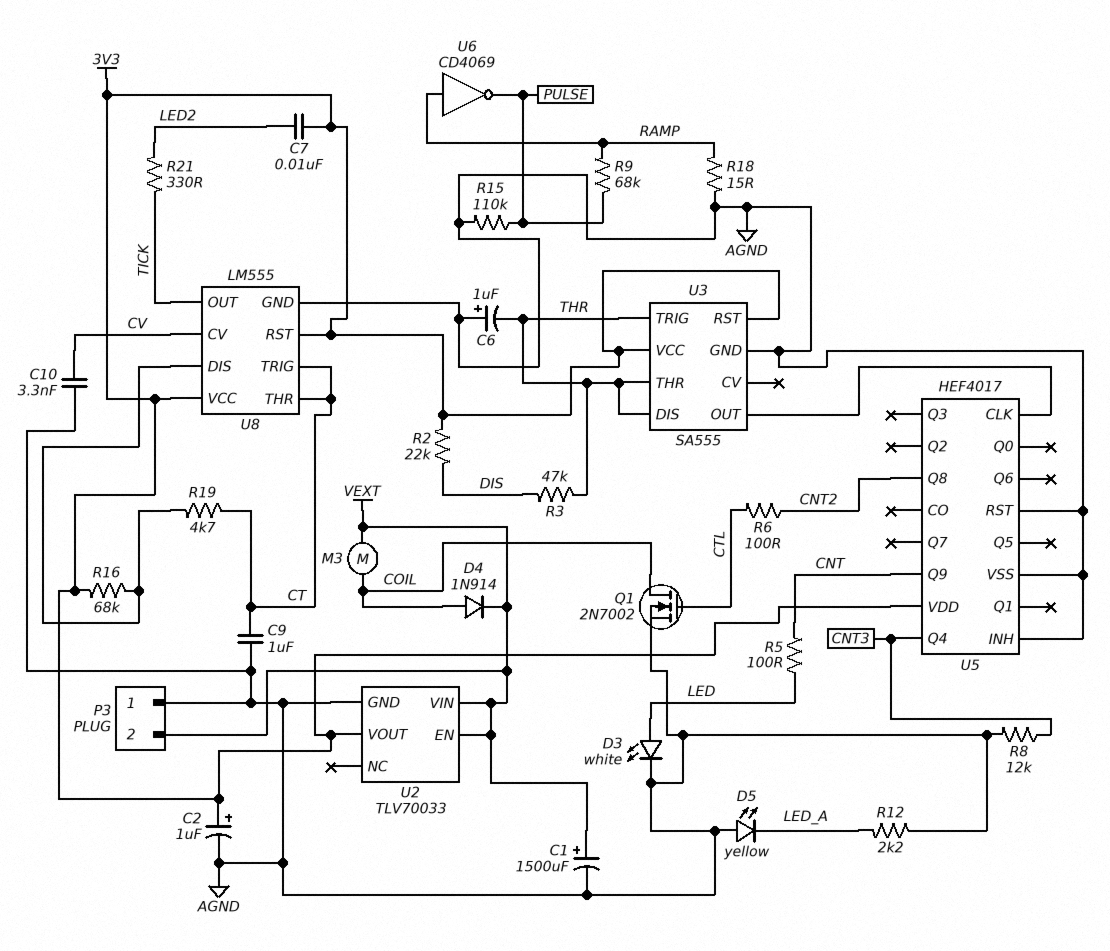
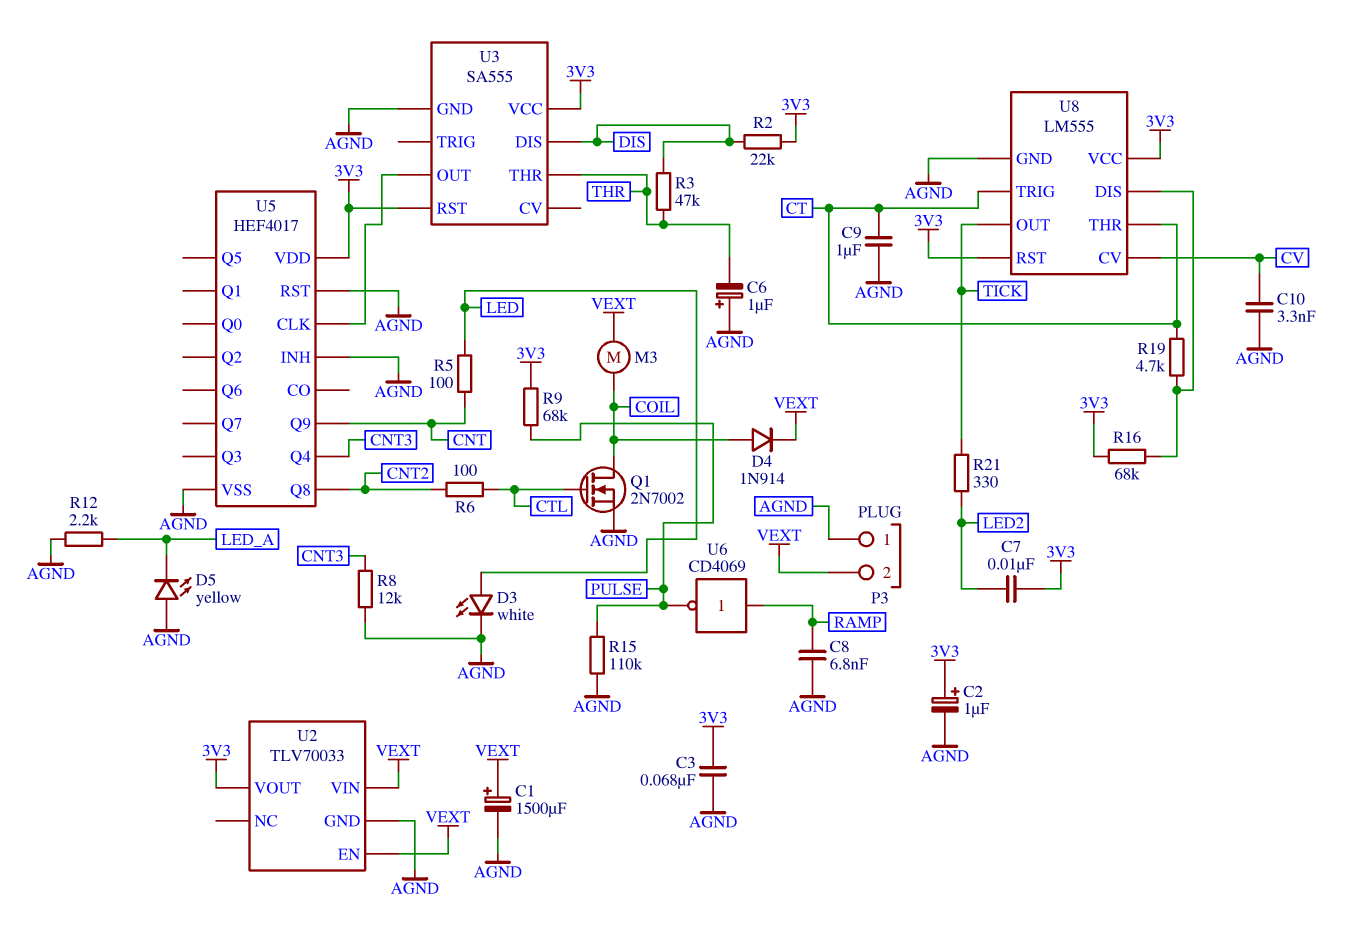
C3: none -> 68nF (3V3, AGND)
C8: none -> 6.8nF (AGND, RAMP)
R9: 68k (PULSE, RAMP) -> 68k (3V3, PULSE)
R18: 15 (AGND, RAMP) -> none
U3 pin DIS: THR -> DIS
U3 pin TRIG: THR -> none

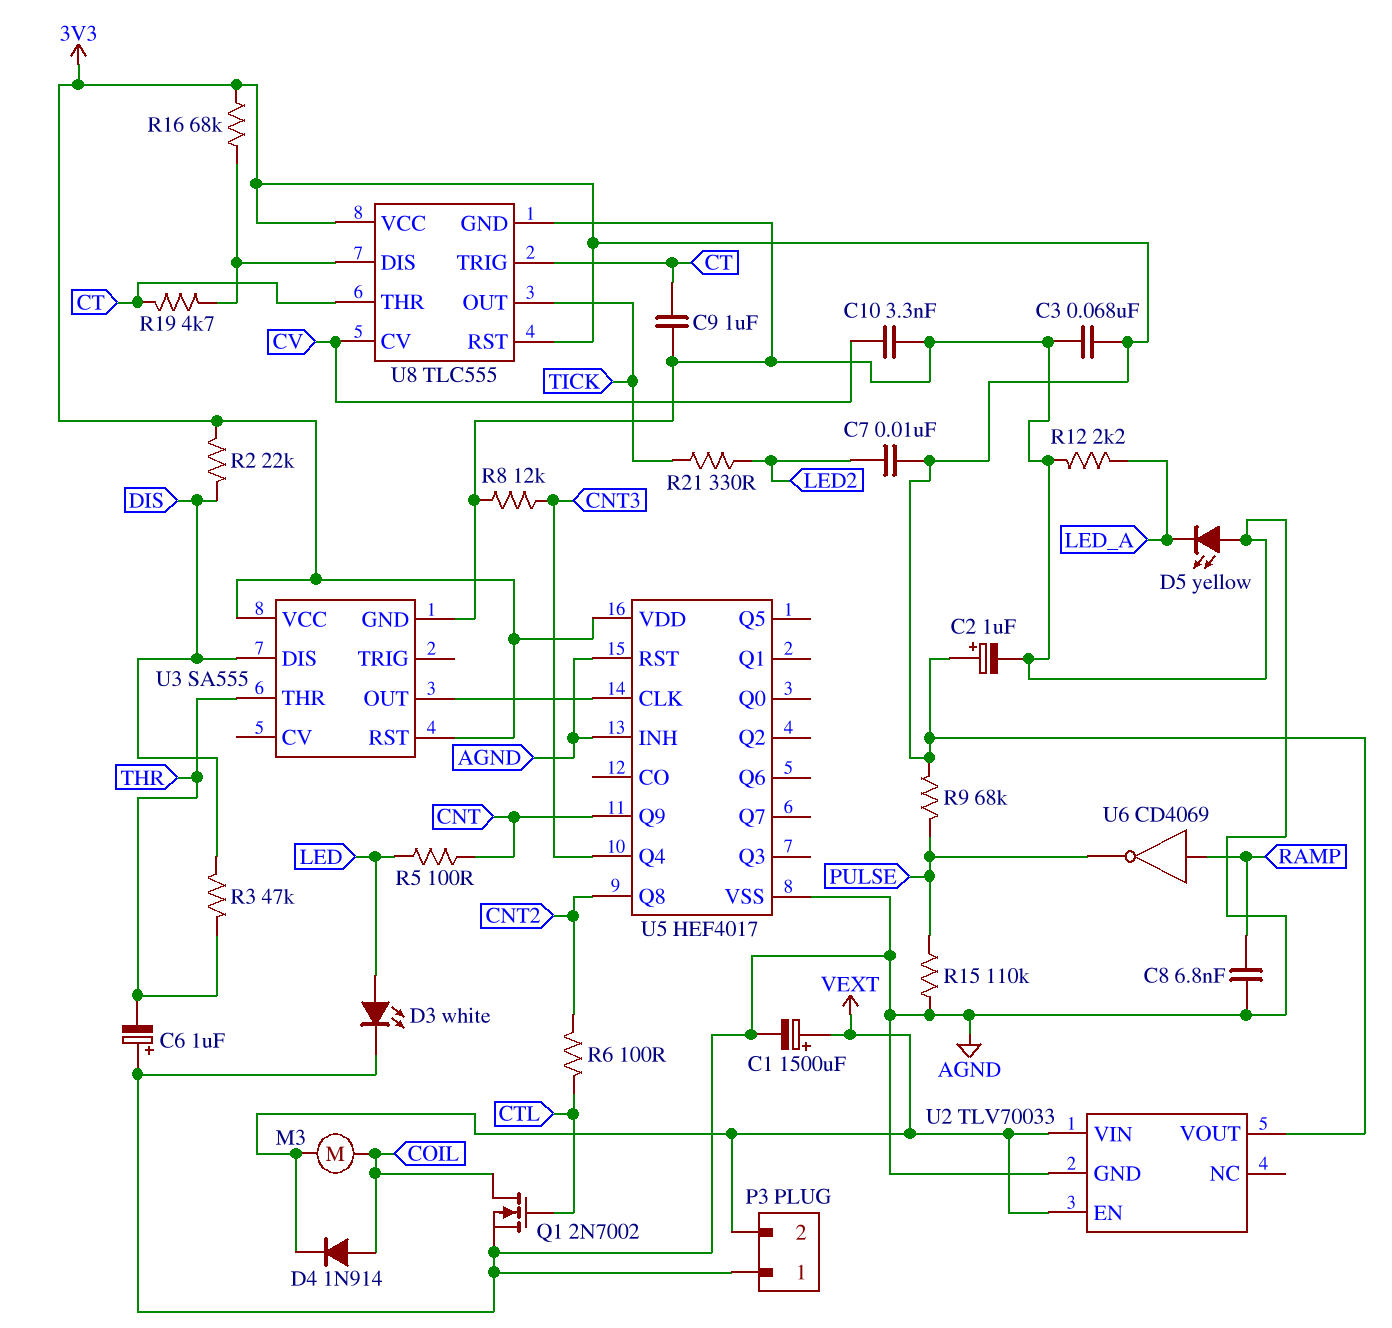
U8: LM555 -> TLC555

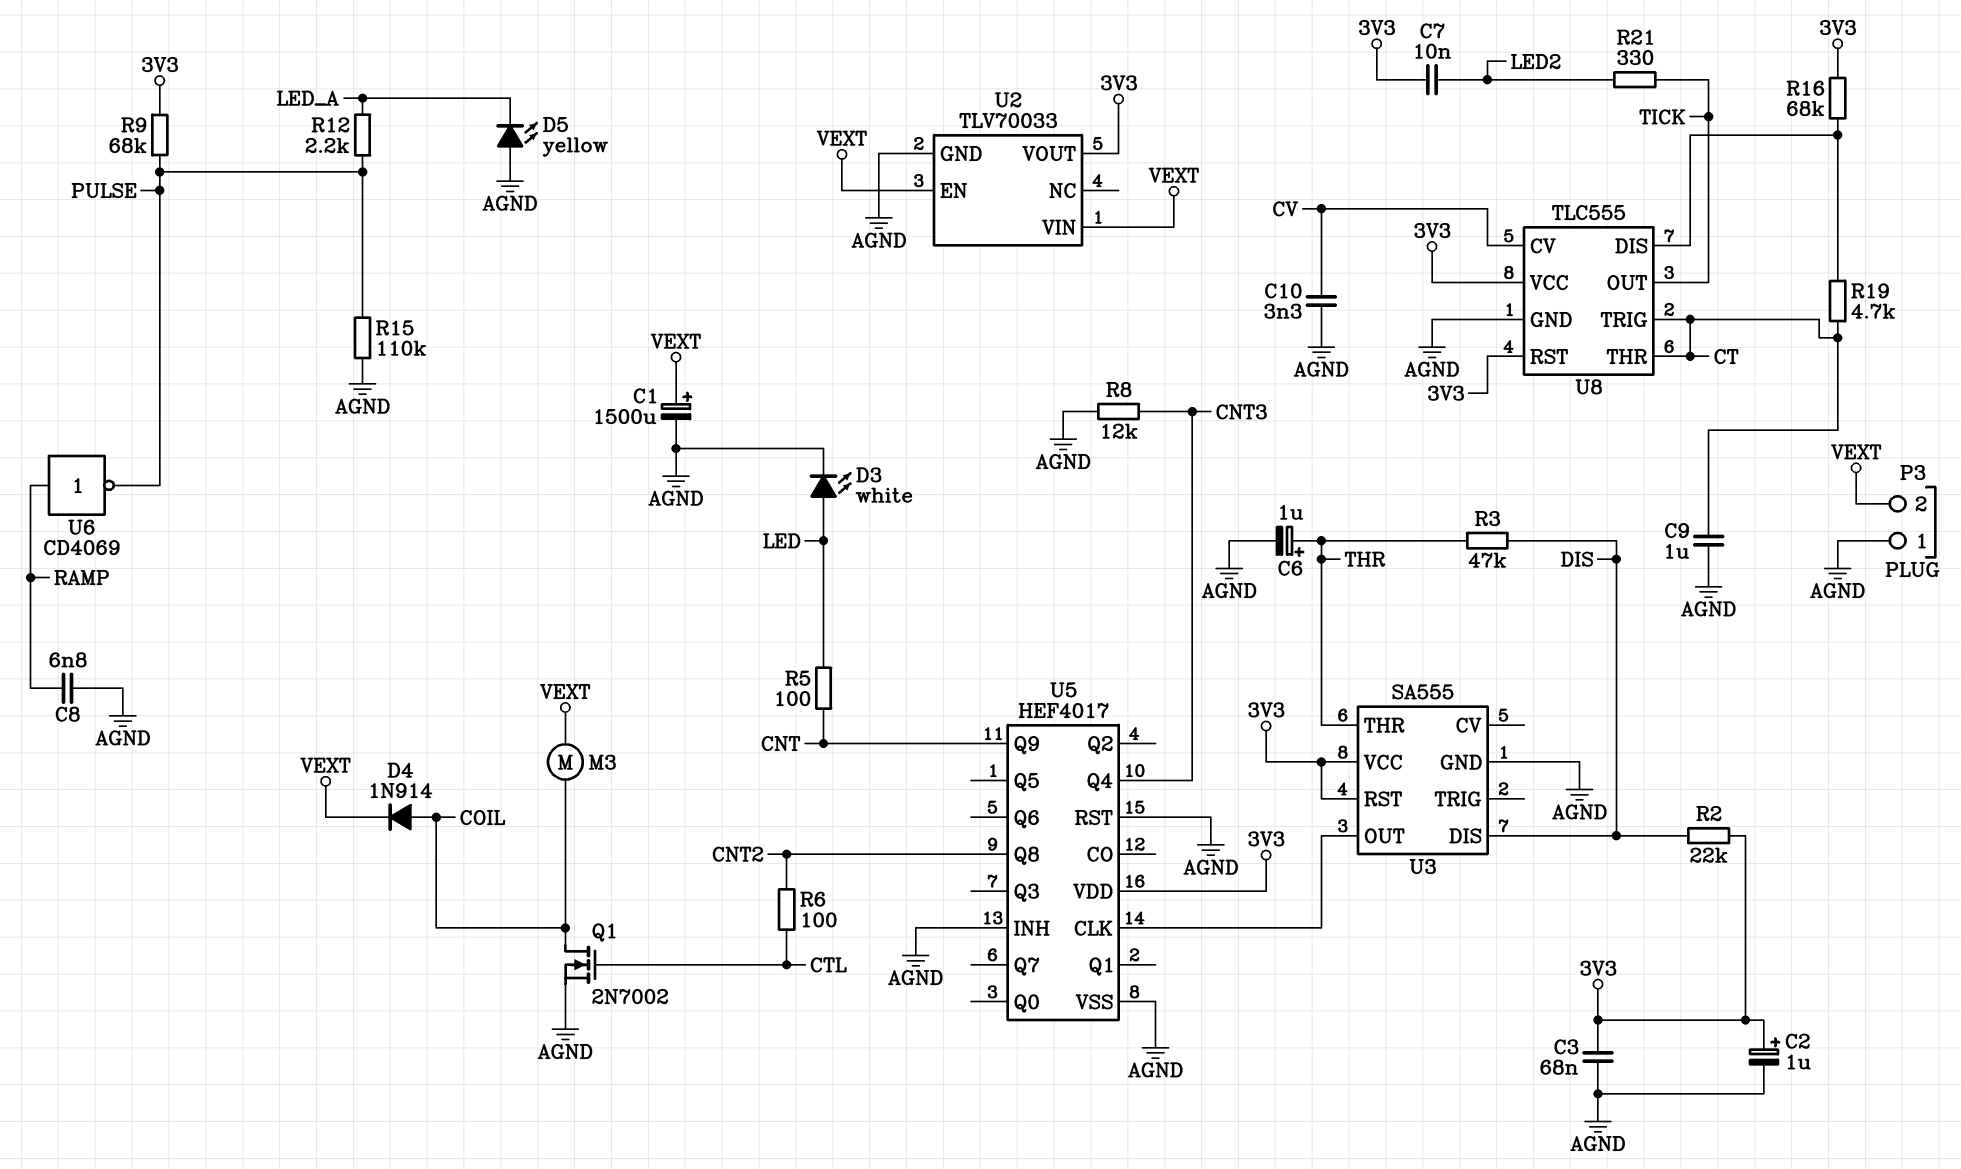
C6: 1uF (plus AGND, minus THR) -> 1uF (plus THR, minus AGND)
R12: 2.2k (AGND, LED_A) -> 2.2k (LED_A, PULSE)

